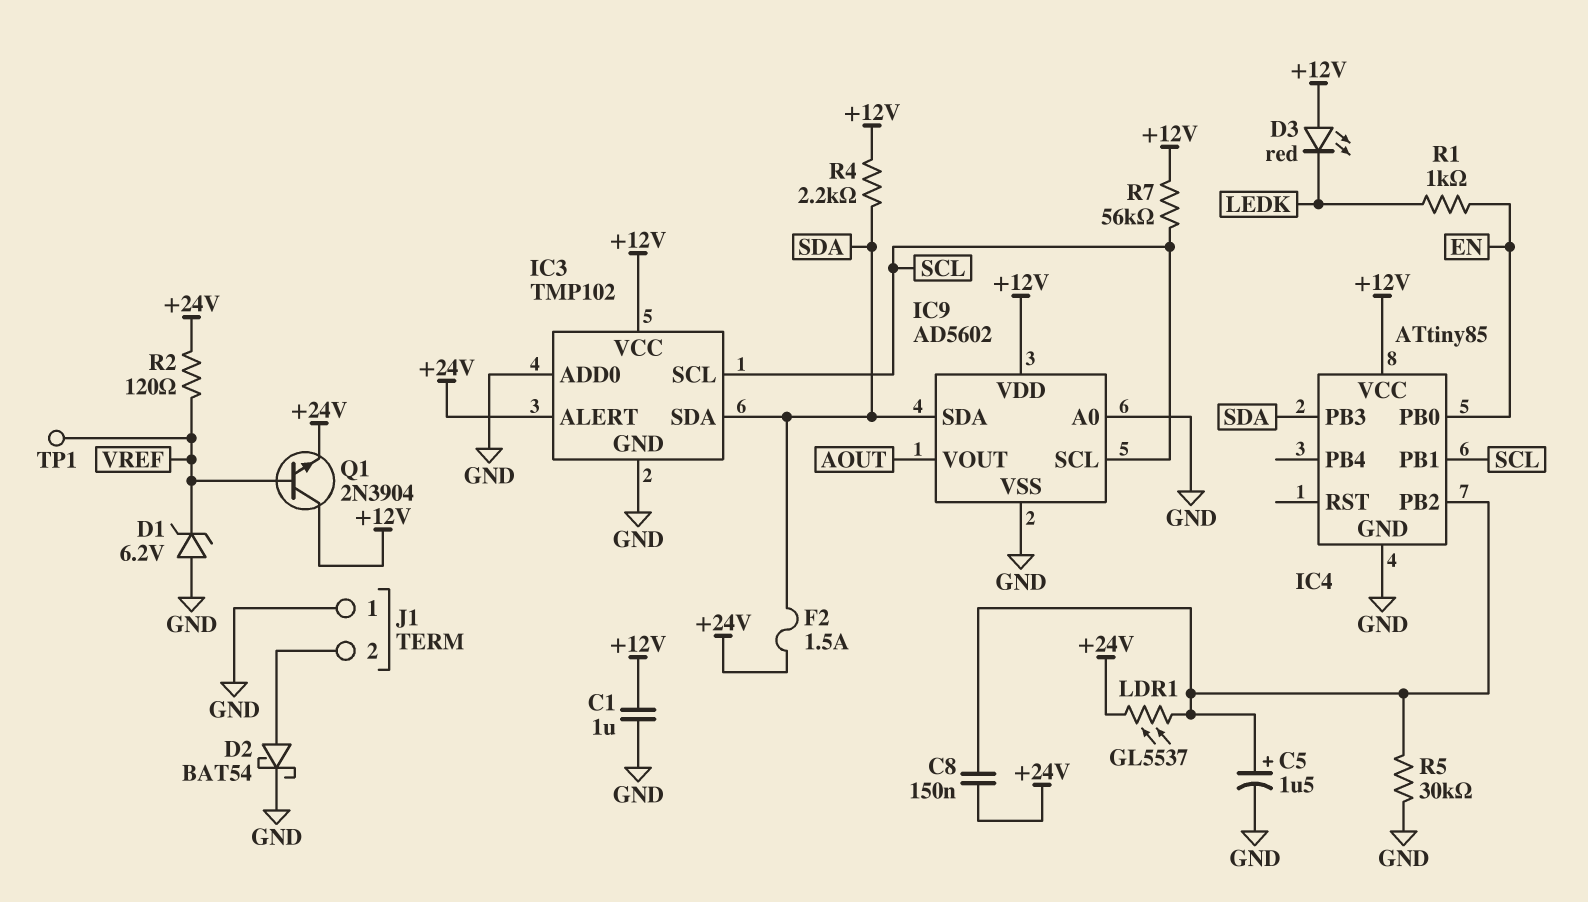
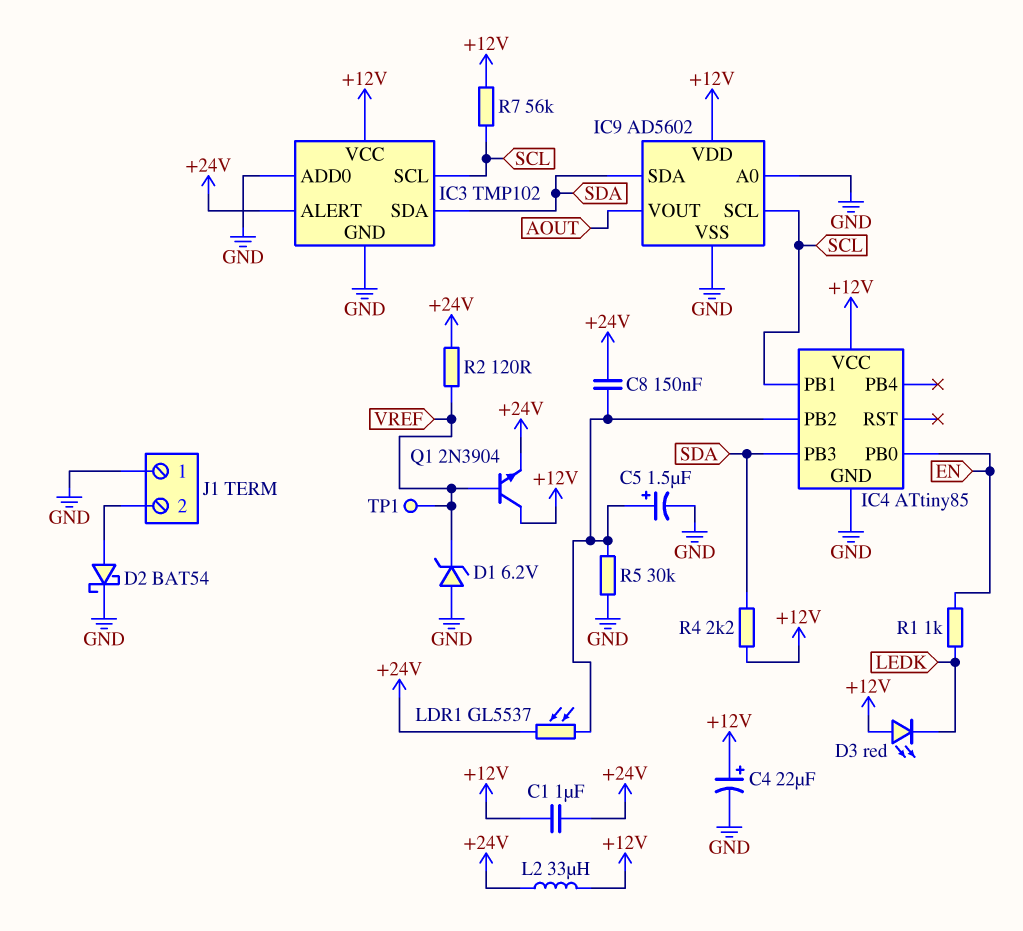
C1: 1uF (+12V, GND) -> 1uF (+12V, +24V)
C4: none -> 22uF (plus +12V, minus GND)
F2: 1.5A (+24V, SDA) -> none
L2: none -> 33uH (+12V, +24V)

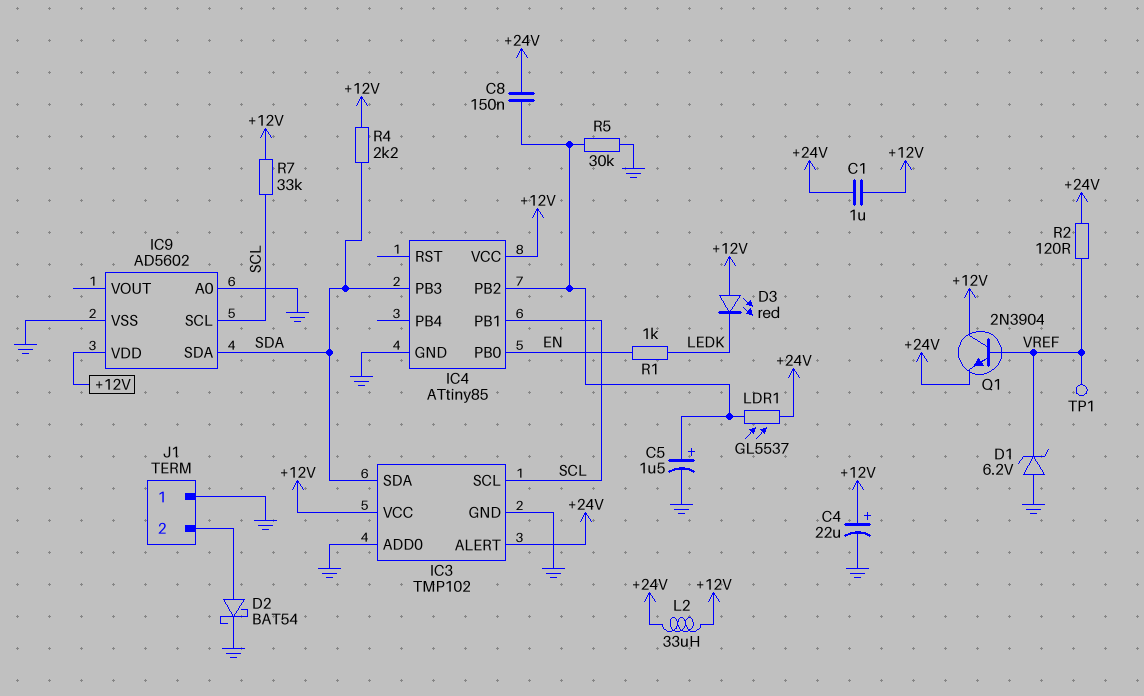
IC9 pin VOUT: AOUT -> none
R7: 56k (+12V, SCL) -> 33k (+12V, SCL)

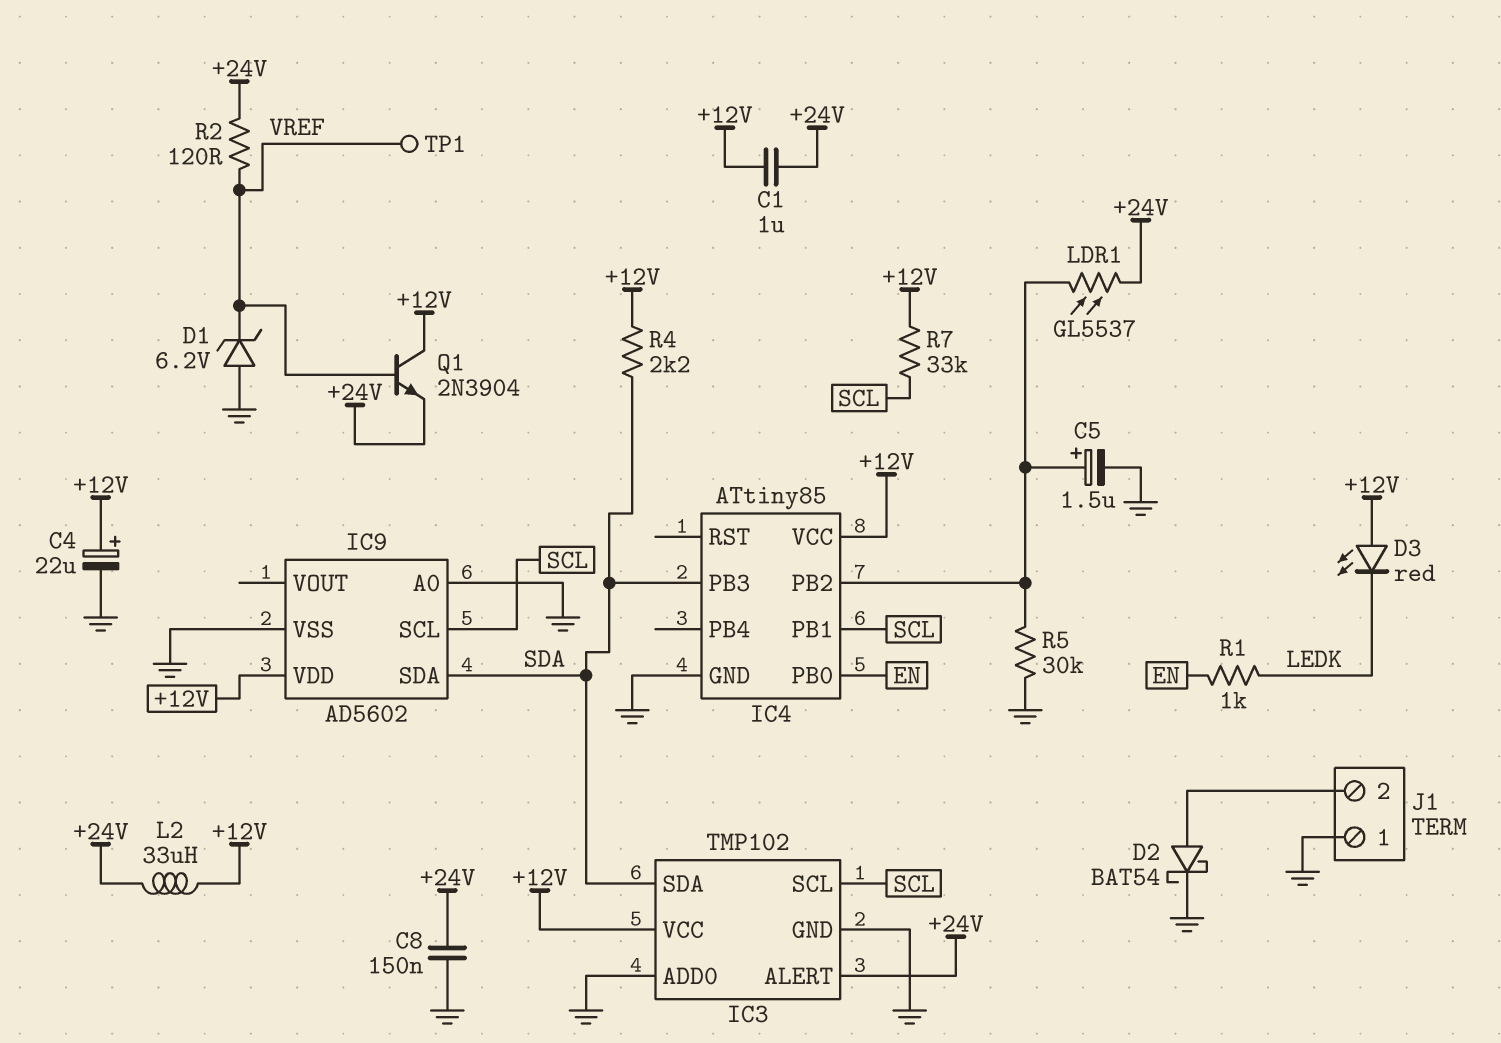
C8: 150nF (+24V, IC4/PB2) -> 150nF (+24V, GND)

